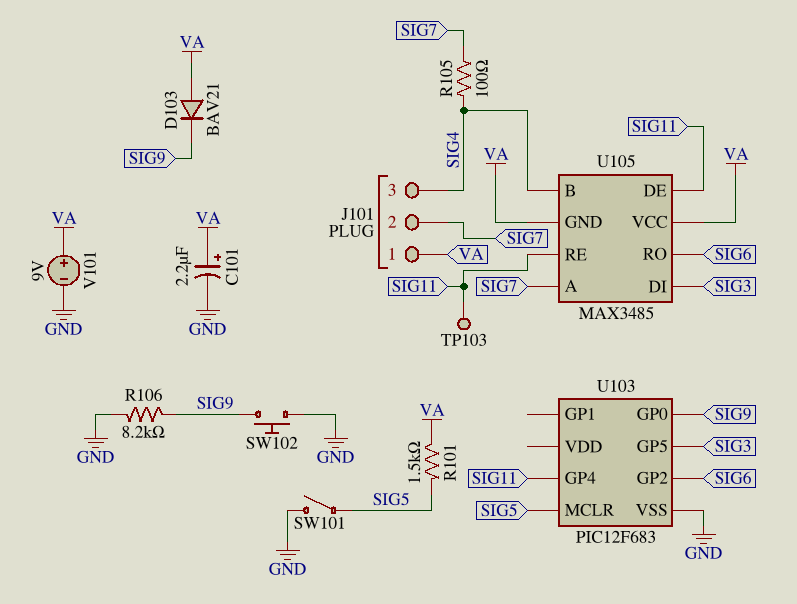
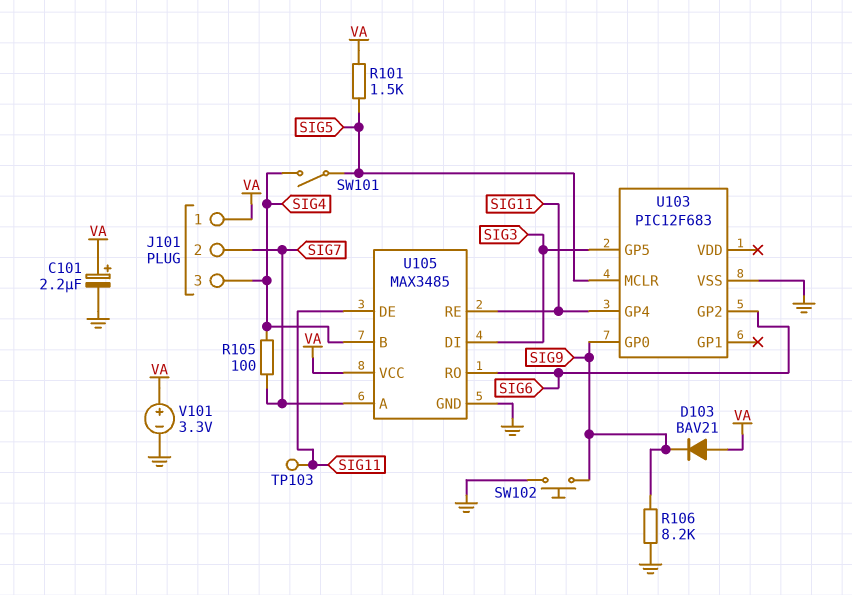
SW101: switch (GND, SIG5) -> switch (SIG4, SIG5)
U105 pin GND: VA -> GND
V101: 9V (plus VA, minus GND) -> 3.3V (plus VA, minus GND)

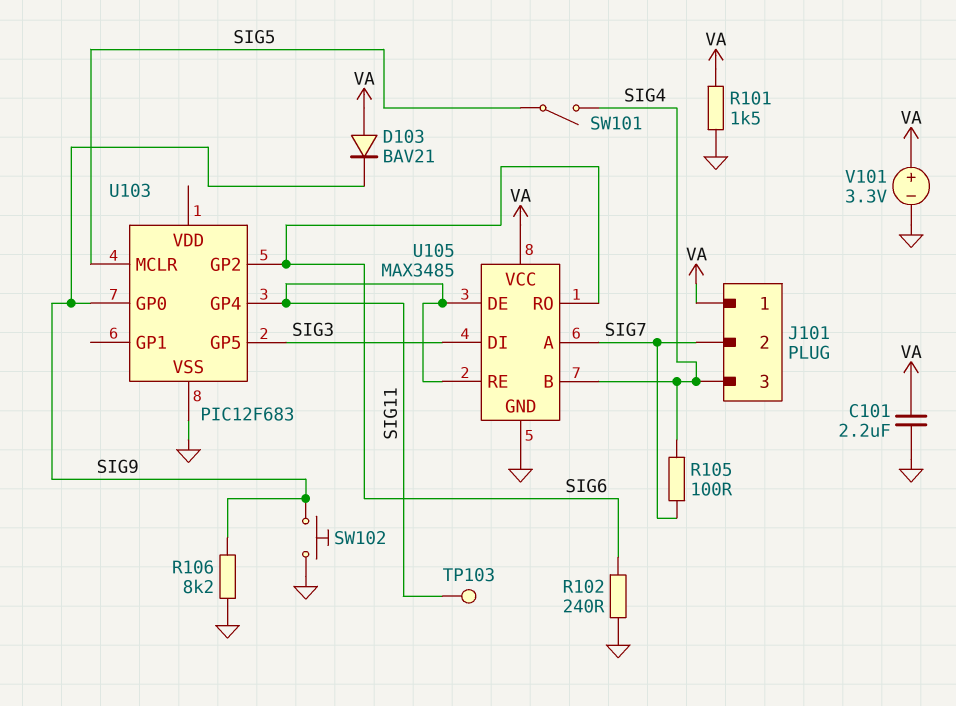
C101: 2.2uF (plus VA, minus GND) -> 2.2uF (GND, VA)
R101: 1.5k (SIG5, VA) -> 1.5k (GND, VA)
R102: none -> 240 (GND, SIG6)

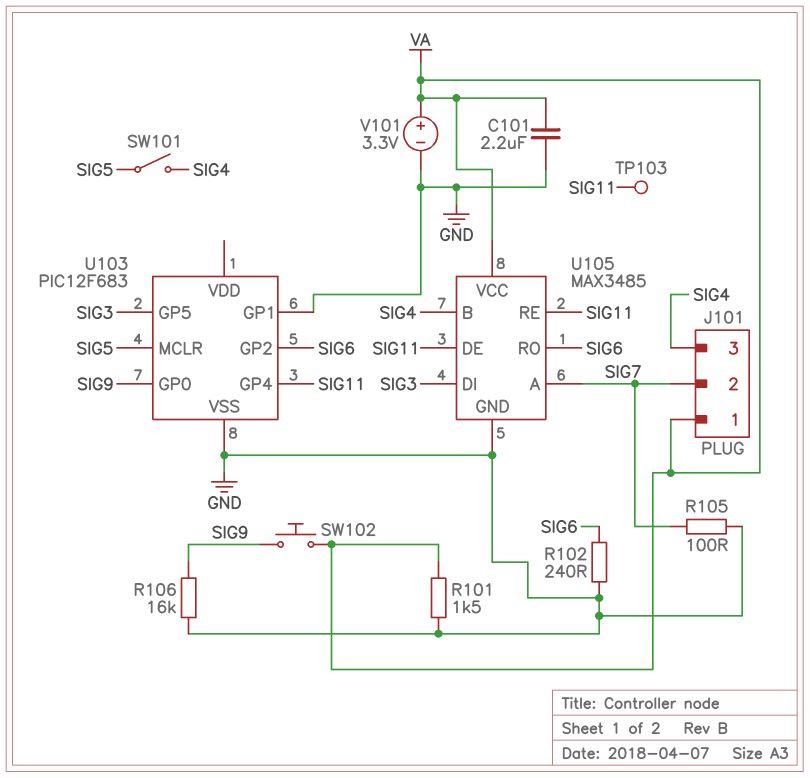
D103: diode BAV21 (A VA, K SIG9) -> none
R105: 100 (SIG4, SIG7) -> 100 (GND, SIG7)
R106: 8.2k (GND, SIG9) -> 16k (GND, SIG9)
SW102: button (GND, SIG9) -> button (SIG9, VA)
U103 pin GP1: none -> GND

